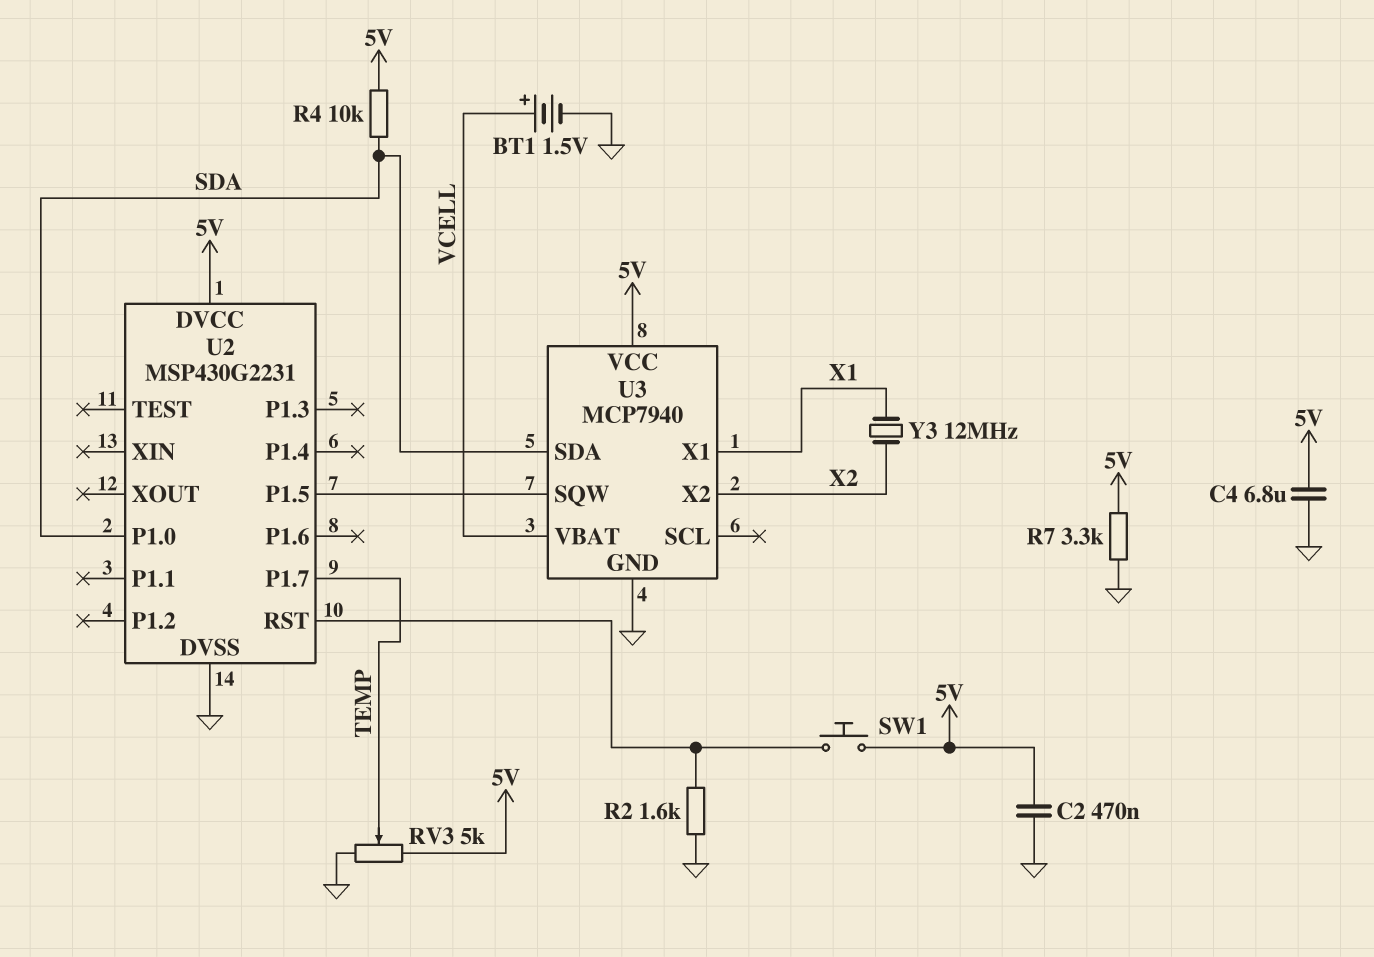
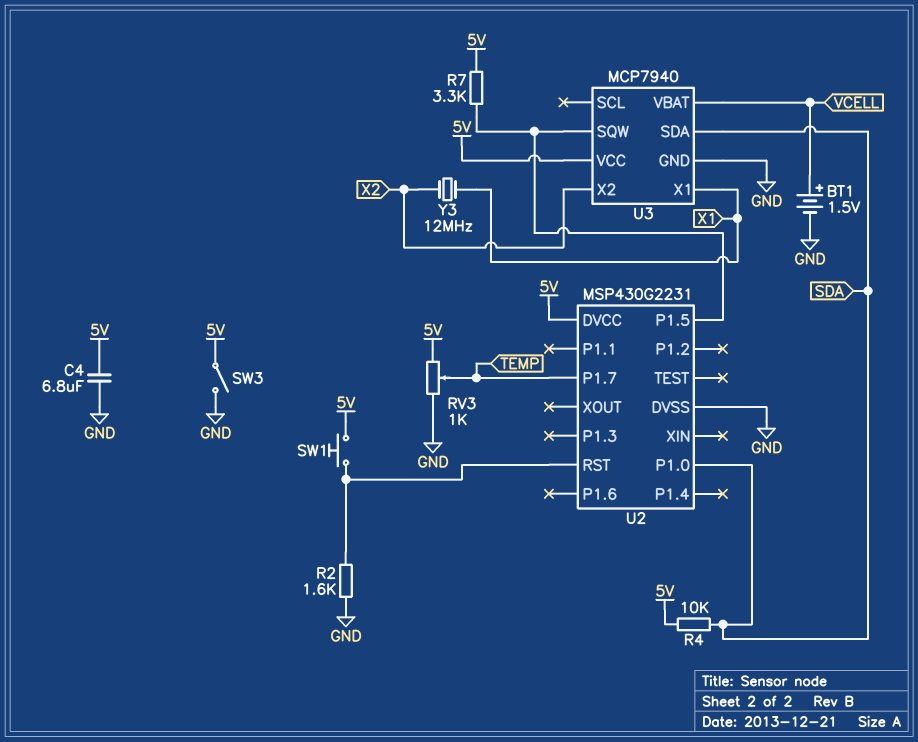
C2: 470nF (5V, GND) -> none
R7: 3.3k (5V, GND) -> 3.3k (5V, U2/P1.5)
RV3: 5k (5V, GND, wiper TEMP) -> 1k (5V, GND, wiper TEMP)
SW3: none -> switch (5V, GND)

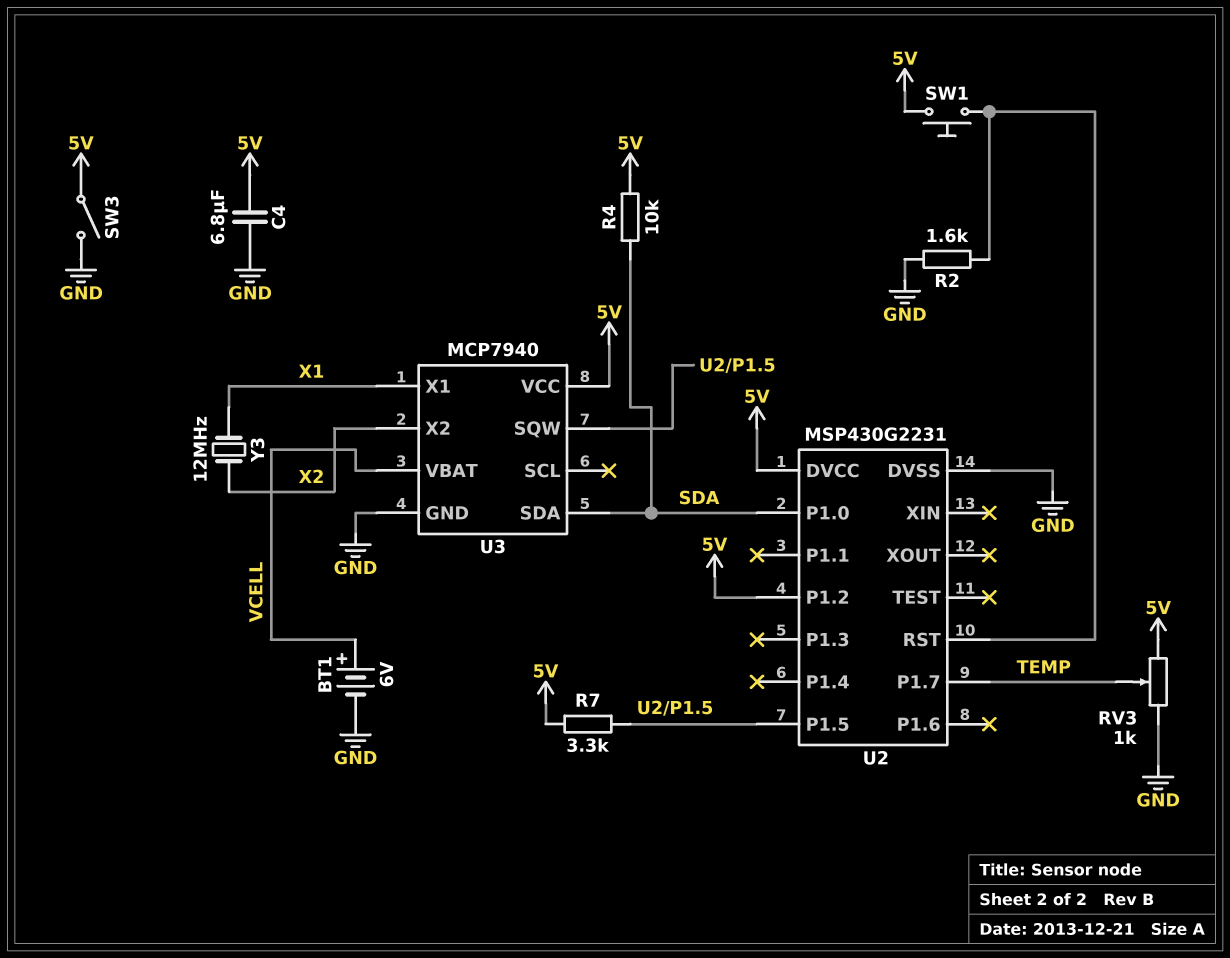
BT1: 1.5V (plus VCELL, minus GND) -> 6V (plus VCELL, minus GND)
U2 pin P1.2: none -> 5V

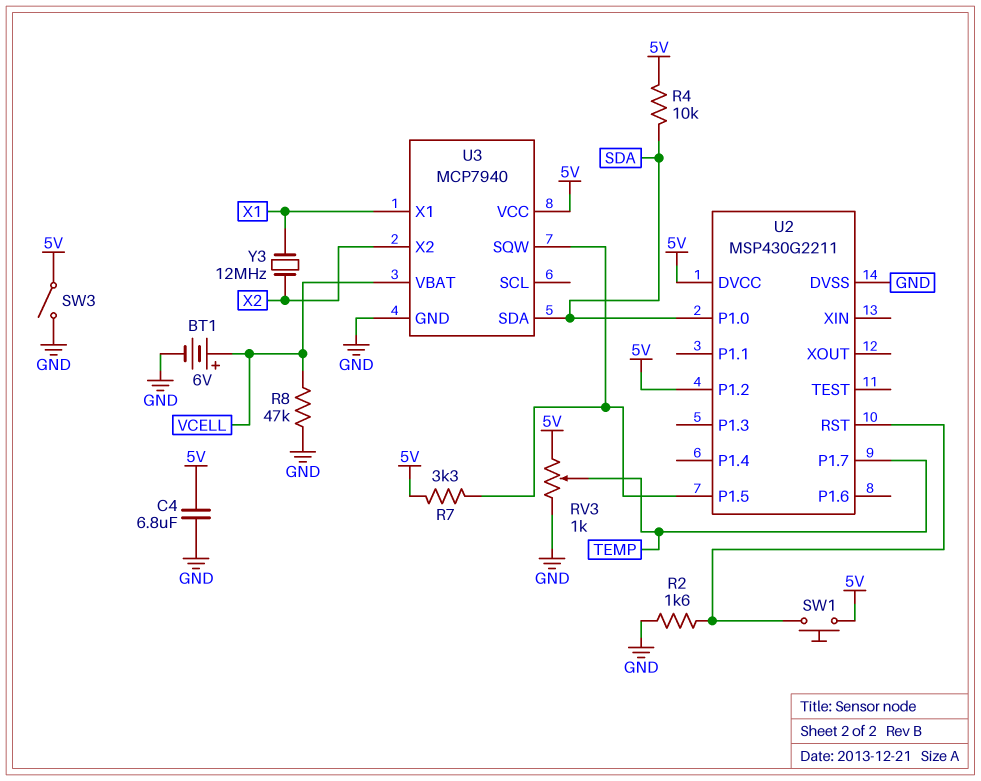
R8: none -> 47k (GND, VCELL)
U2: MSP430G2231 -> MSP430G2211

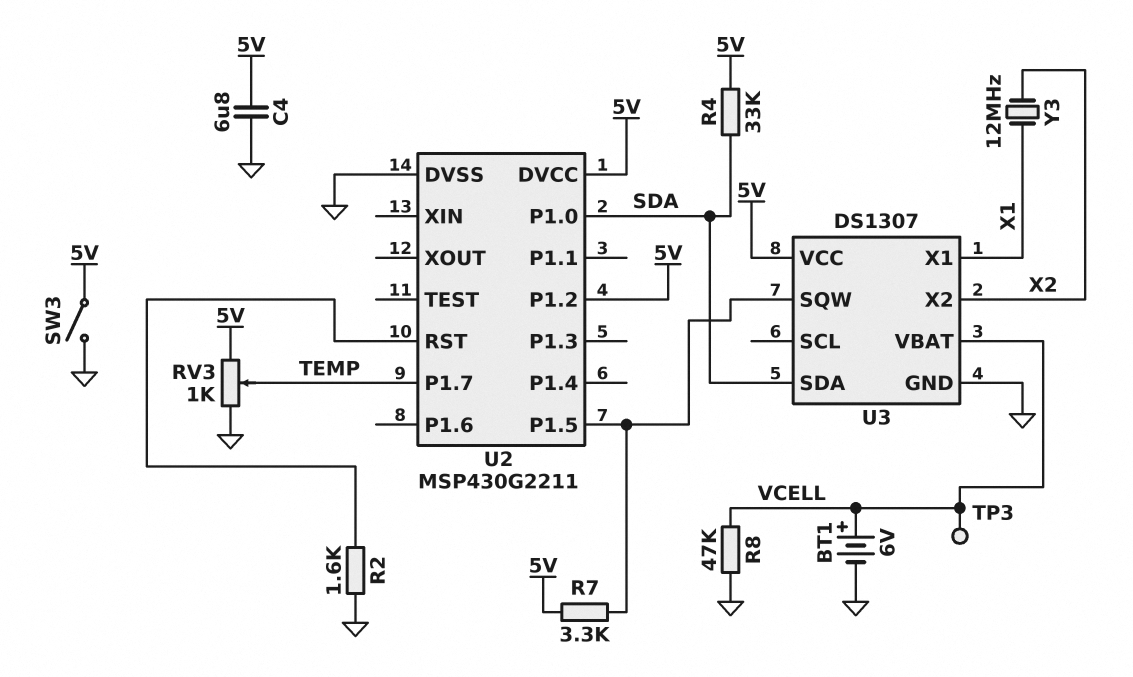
R4: 10k (5V, SDA) -> 33k (5V, SDA)
SW1: button (5V, U2/RST) -> none
TP3: none -> test point (VCELL)
U3: MCP7940 -> DS1307

